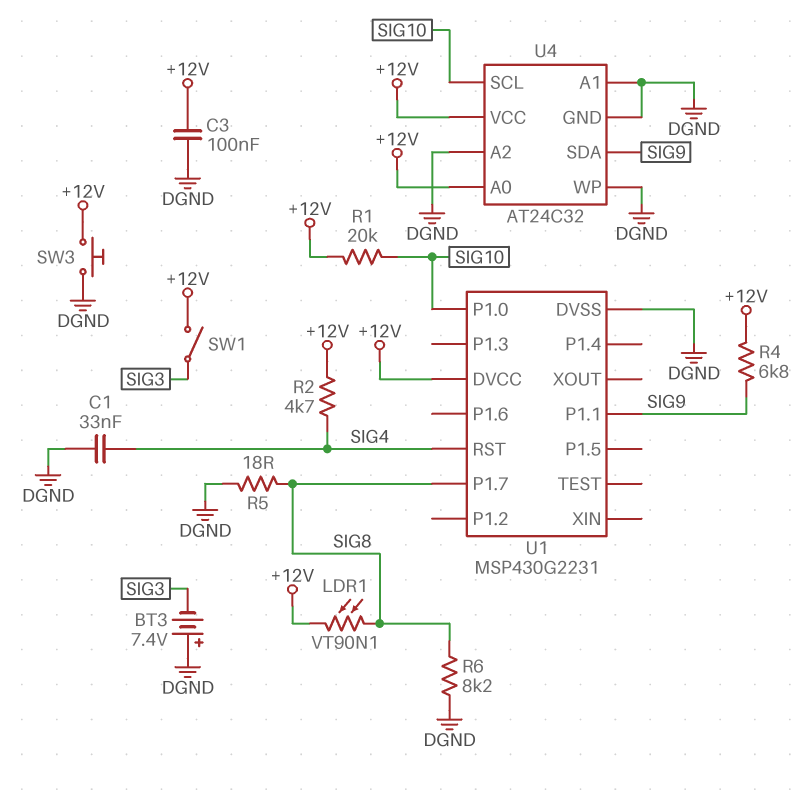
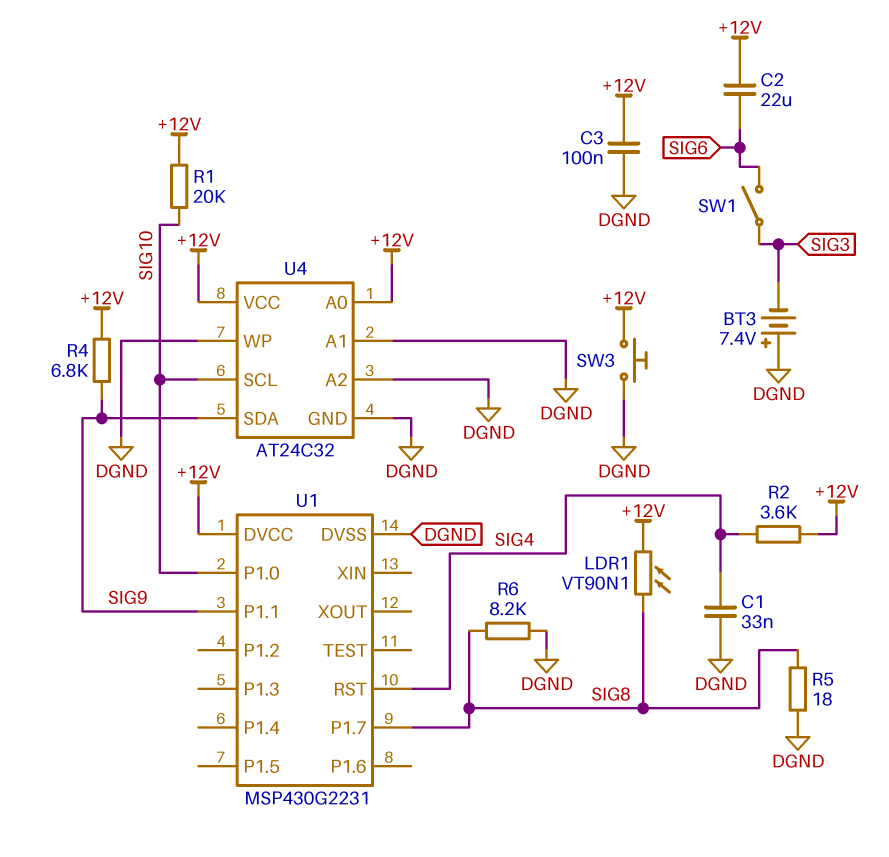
C2: none -> 22uF (+12V, SIG6)
R2: 4.7k (+12V, SIG4) -> 3.6k (+12V, SIG4)
SW1: switch (+12V, SIG3) -> switch (SIG3, SIG6)

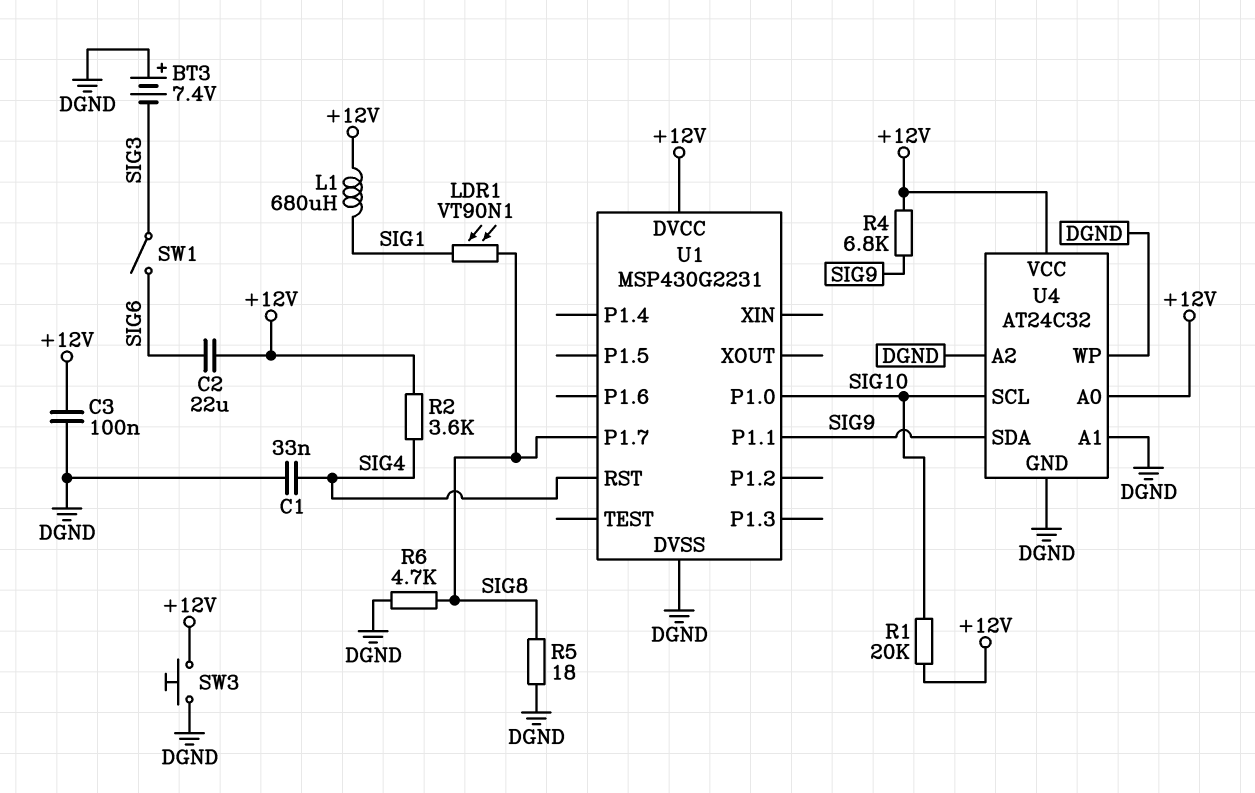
L1: none -> 680uH (+12V, SIG1)
LDR1: VT90N1 (+12V, SIG8) -> VT90N1 (SIG1, SIG8)
R6: 8.2k (DGND, SIG8) -> 4.7k (DGND, SIG8)

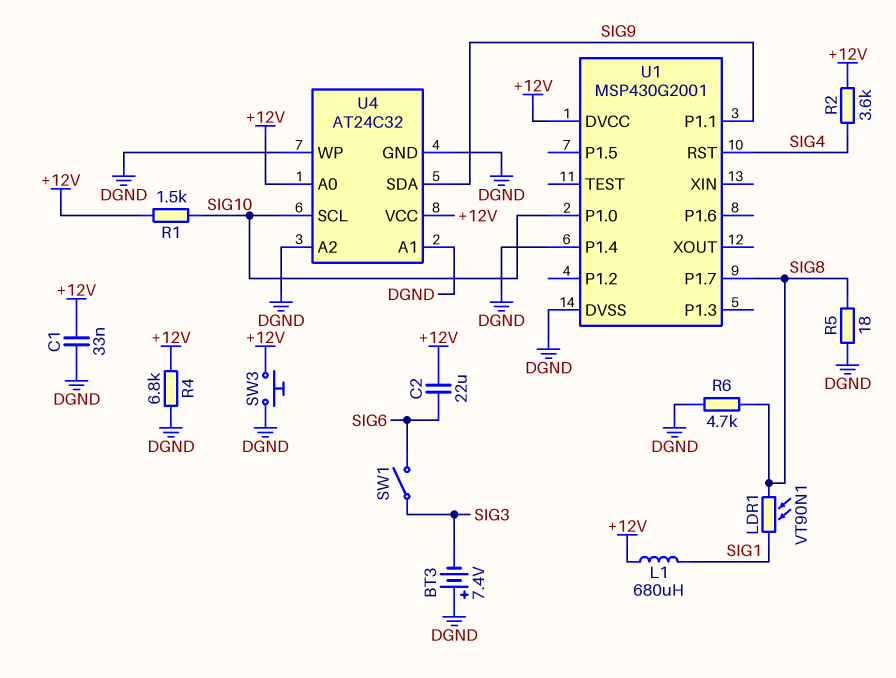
C1: 33nF (DGND, SIG4) -> 33nF (+12V, DGND)
C3: 100nF (+12V, DGND) -> none
R1: 20k (+12V, SIG10) -> 1.5k (+12V, SIG10)
R4: 6.8k (+12V, SIG9) -> 6.8k (+12V, DGND)
U1: MSP430G2231 -> MSP430G2001
U1 pin P1.4: none -> DGND

